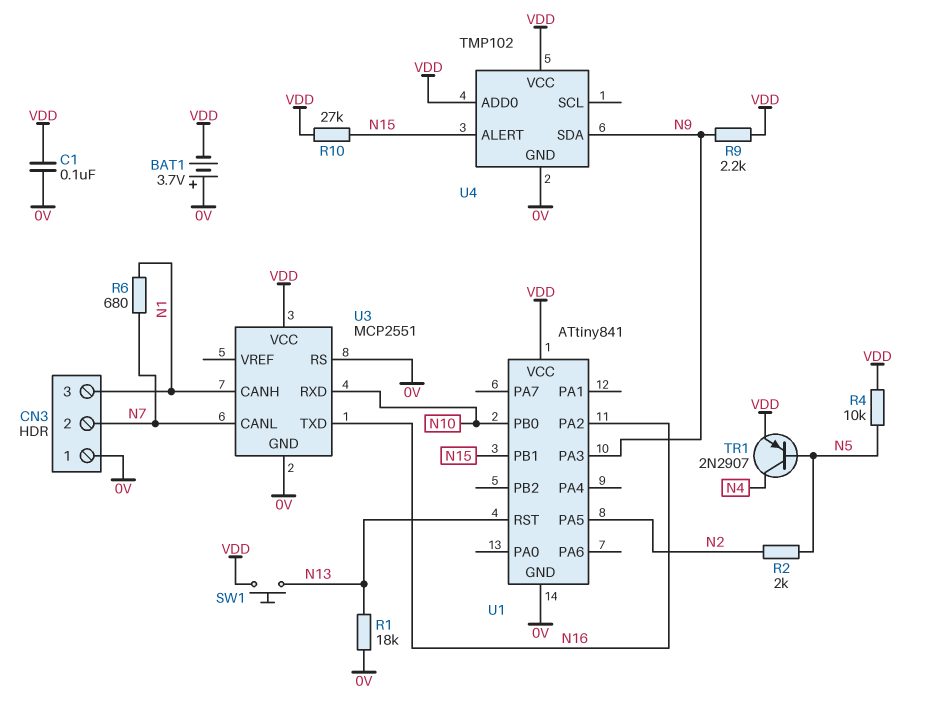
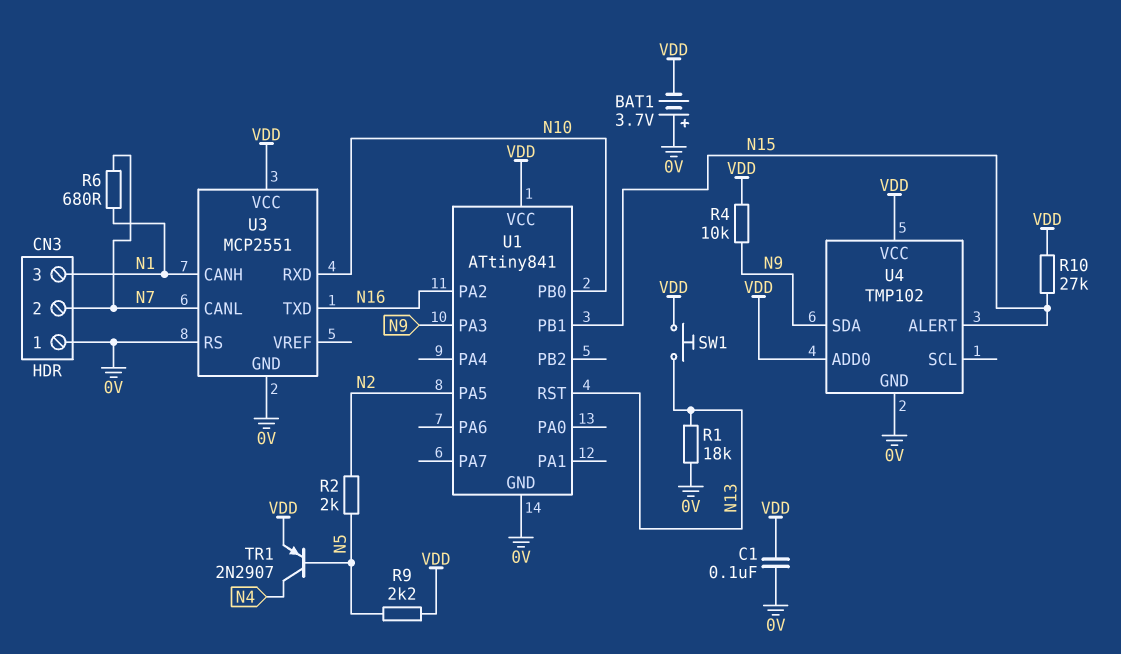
R4: 10k (N5, VDD) -> 10k (N9, VDD)
R9: 2.2k (N9, VDD) -> 2.2k (N5, VDD)

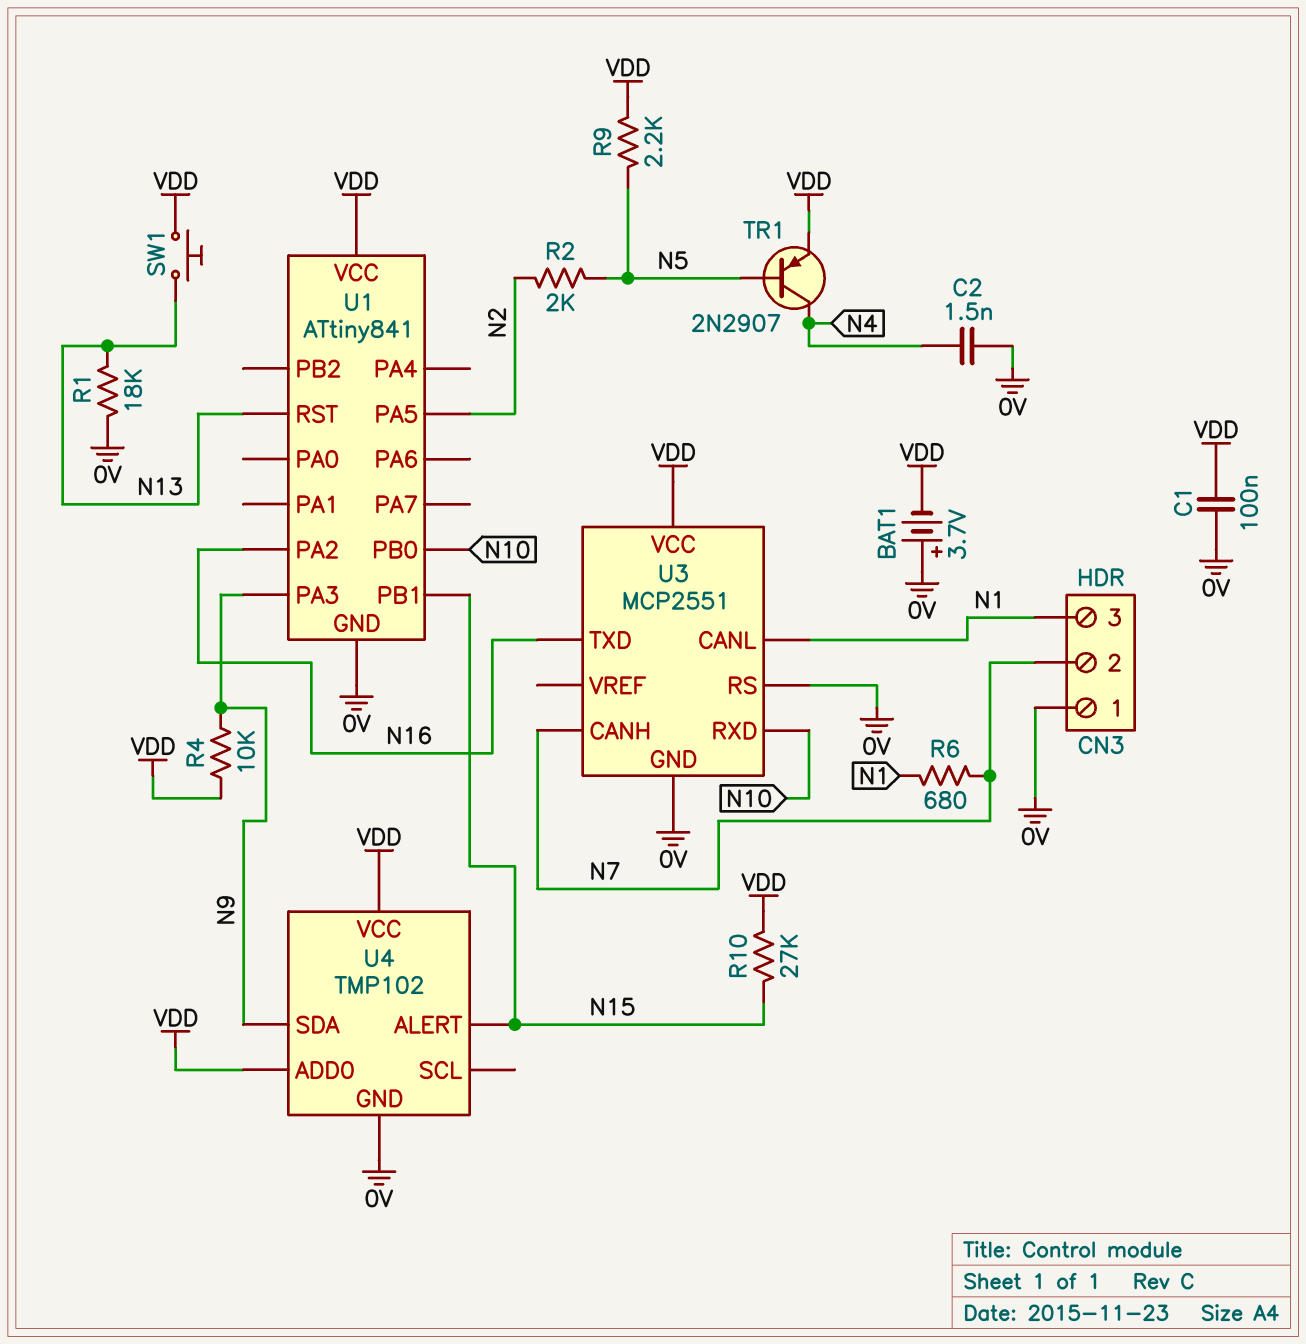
C2: none -> 1.5nF (0V, N4)
U3 pin CANH: N1 -> N7
U3 pin CANL: N7 -> N1

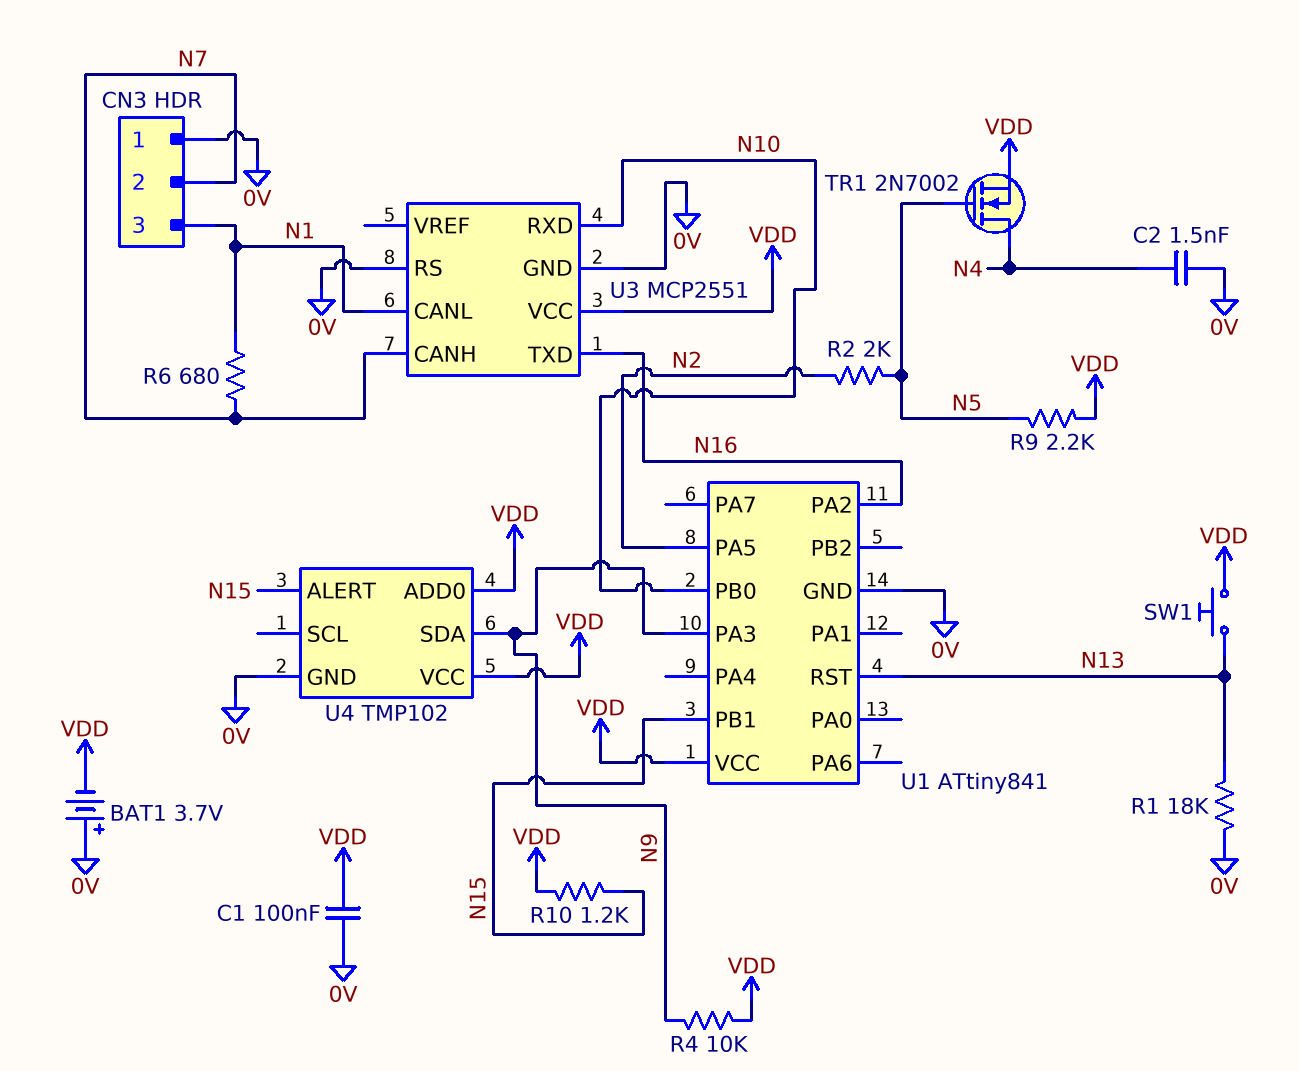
R10: 27k (N15, VDD) -> 1.2k (N15, VDD)
TR1: PNP 2N2907 (B N5, C N4, E VDD) -> NMOS 2N7002 (G N5, D N4, S VDD)

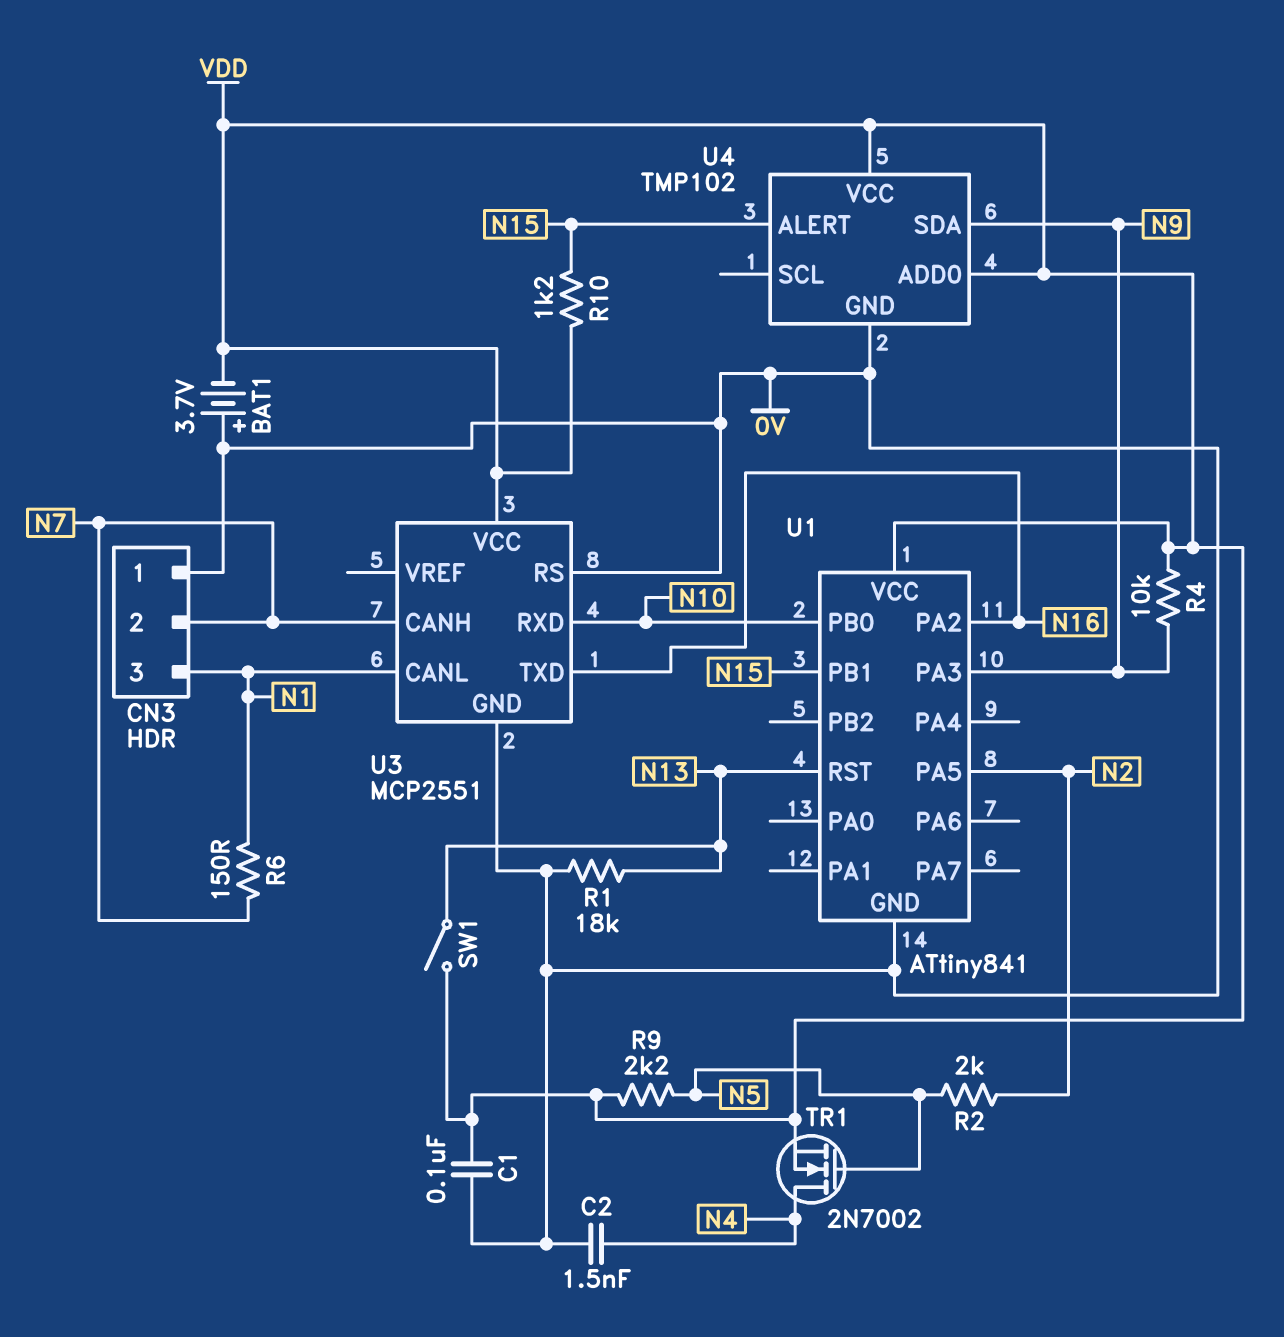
R6: 680 (N1, N7) -> 150 (N1, N7)
SW1: button (N13, VDD) -> switch (N13, VDD)

